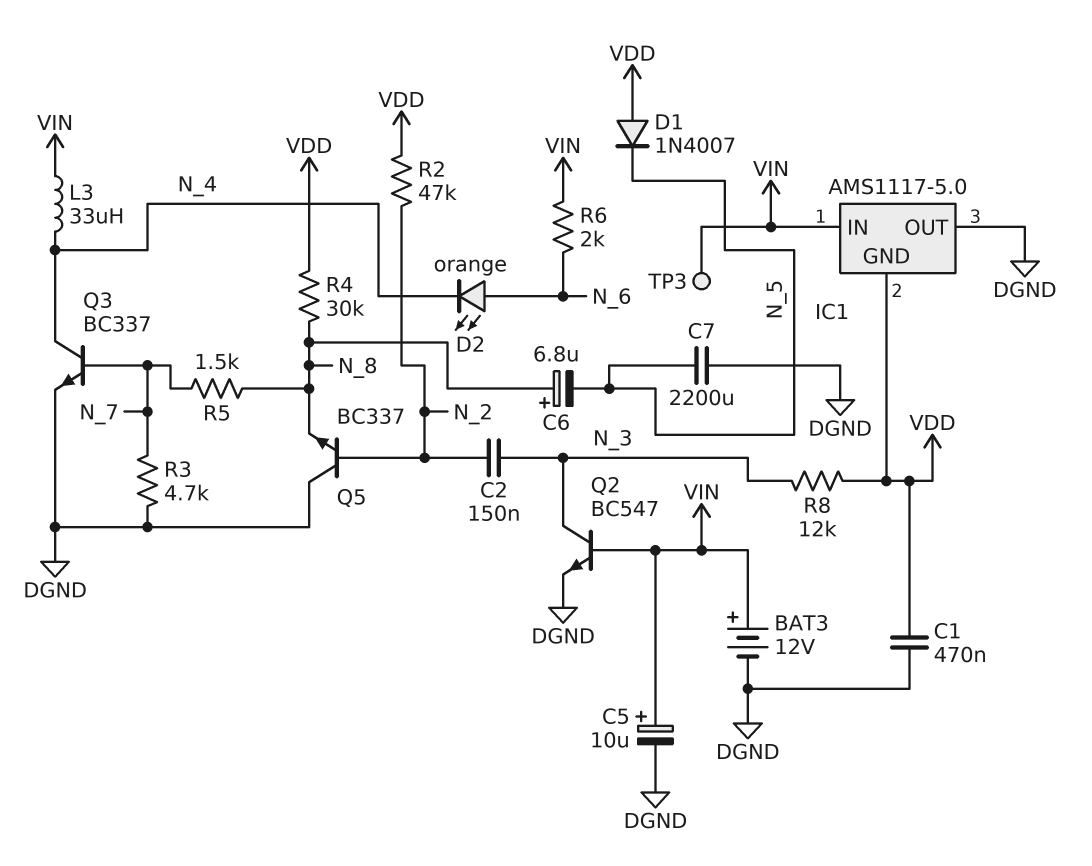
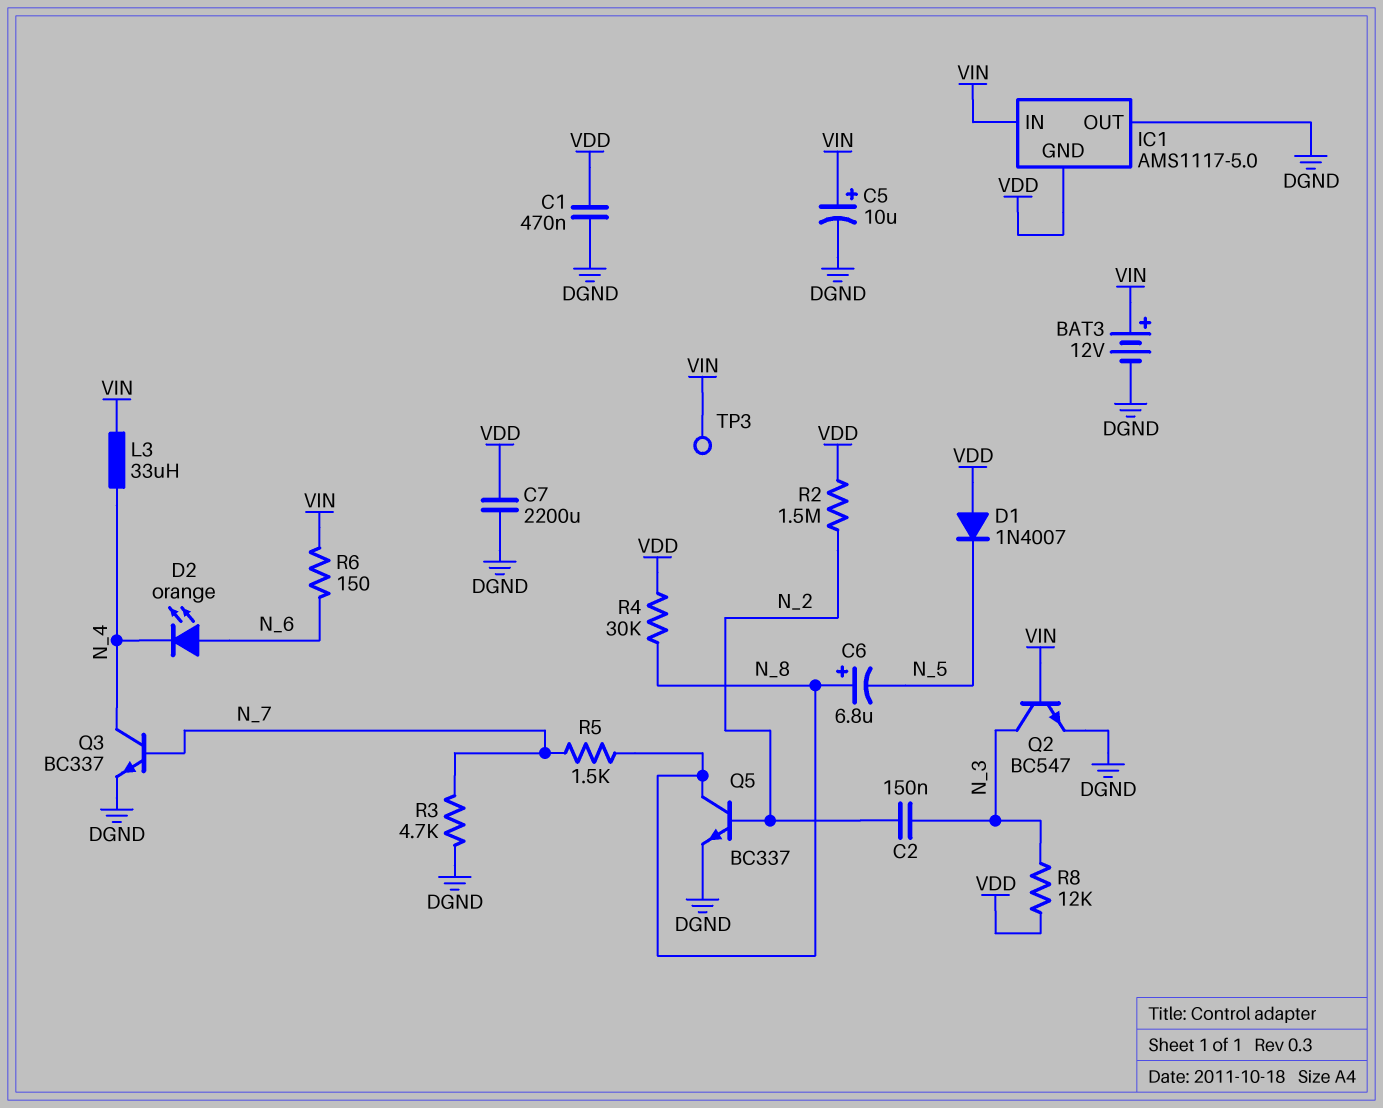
C7: 2200uF (DGND, N_5) -> 2200uF (DGND, VDD)
Q5: NPN BC337 (B N_2, C DGND, E N_8) -> NPN BC337 (B N_2, C N_8, E DGND)
R2: 47k (N_2, VDD) -> 1.5M (N_2, VDD)
R6: 2k (N_6, VIN) -> 150 (N_6, VIN)

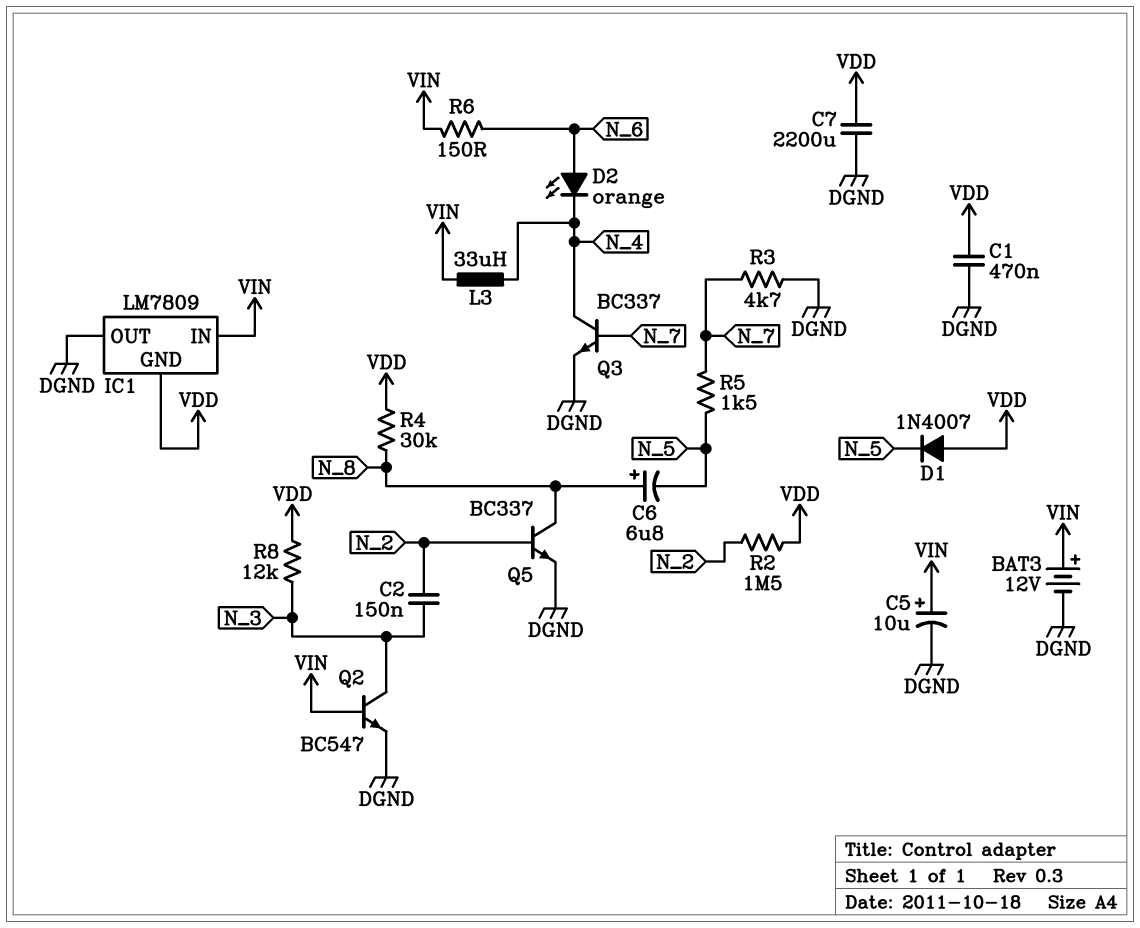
IC1: AMS1117-5.0 -> LM7809
R5: 1.5k (N_7, N_8) -> 1.5k (N_5, N_7)
TP3: test point (VIN) -> none

